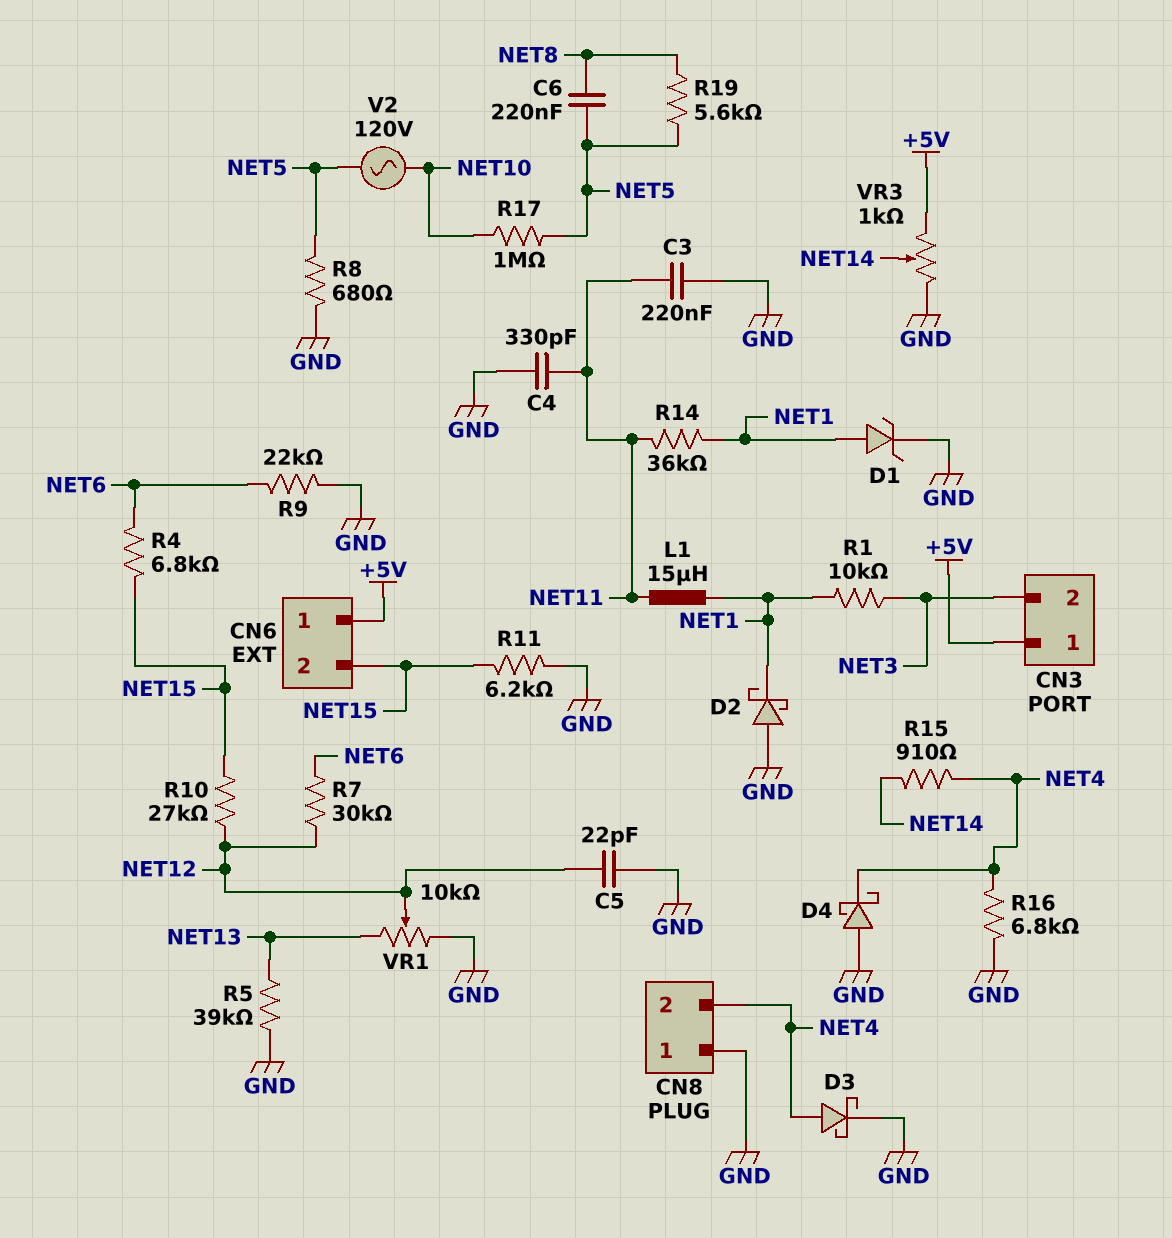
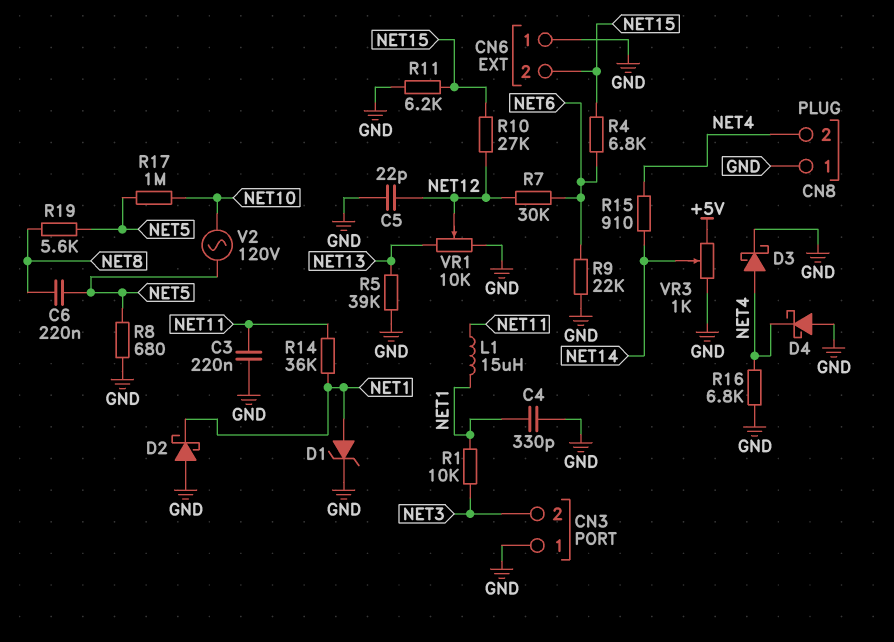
C4: 330pF (GND, NET11) -> 330pF (GND, NET1)
CN3 pin 1: +5V -> GND
CN6 pin 1: +5V -> GND

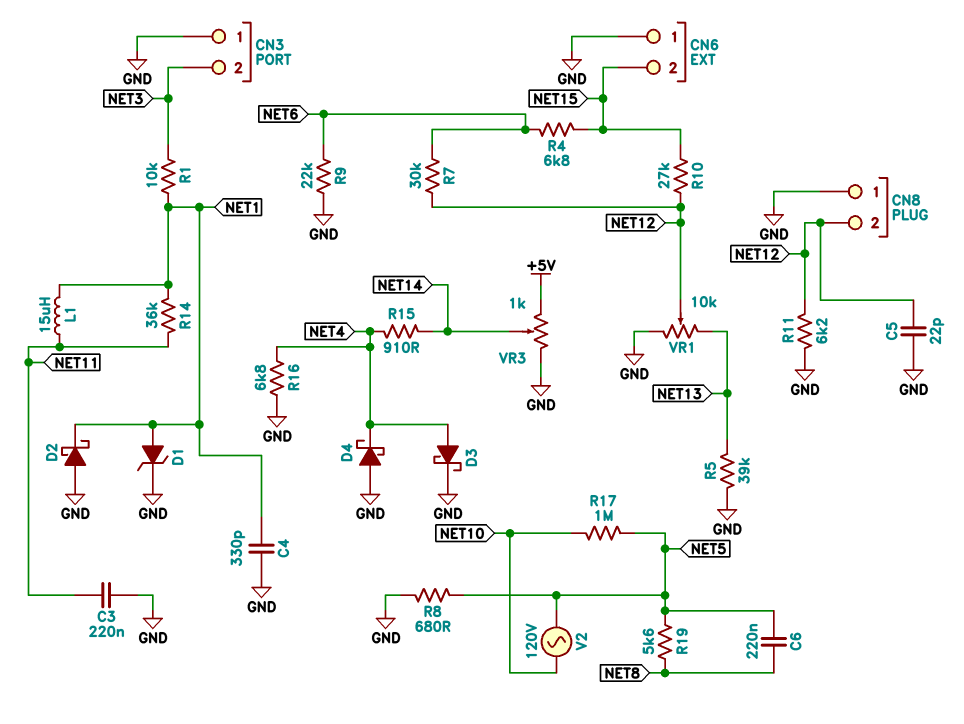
CN8 pin 2: NET4 -> NET12
R11: 6.2k (GND, NET15) -> 6.2k (GND, NET12)

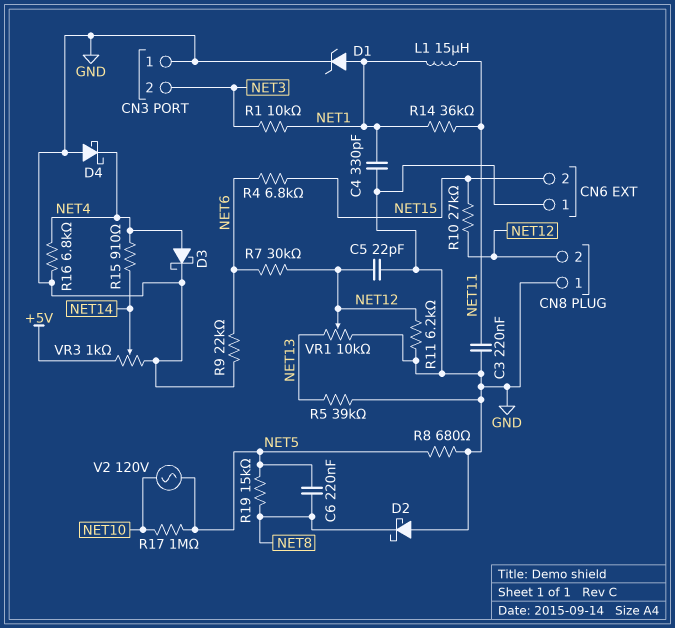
D2: schottky (A GND, K NET1) -> schottky (A GND, K NET8)
R19: 5.6k (NET5, NET8) -> 15k (NET5, NET8)

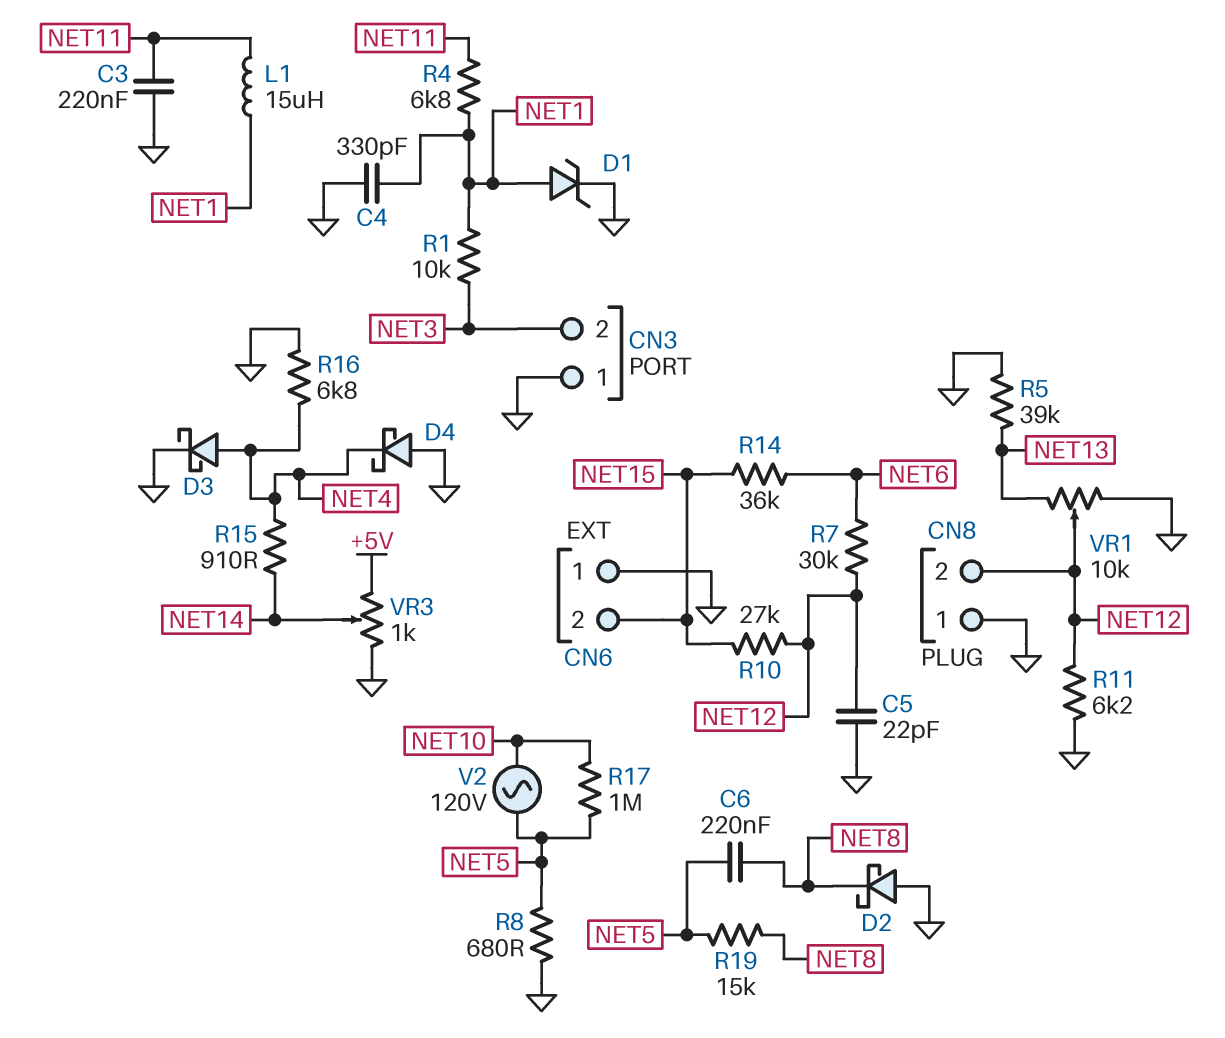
R4: 6.8k (NET6, NET15) -> 6.8k (NET1, NET11)
R9: 22k (GND, NET6) -> none
R14: 36k (NET1, NET11) -> 36k (NET6, NET15)

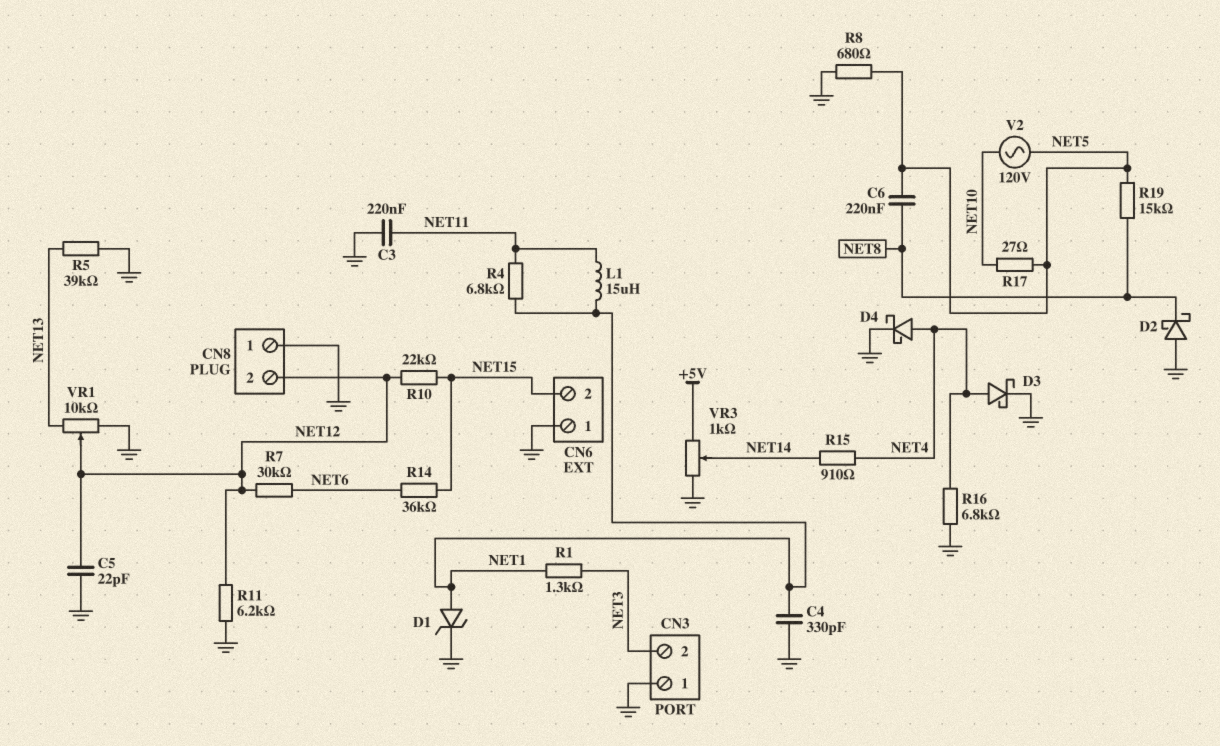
D4: schottky (A GND, K NET4) -> schottky (A NET4, K GND)
R1: 10k (NET1, NET3) -> 1.3k (NET1, NET3)
R10: 27k (NET12, NET15) -> 22k (NET12, NET15)
R17: 1M (NET5, NET10) -> 27 (NET5, NET10)

